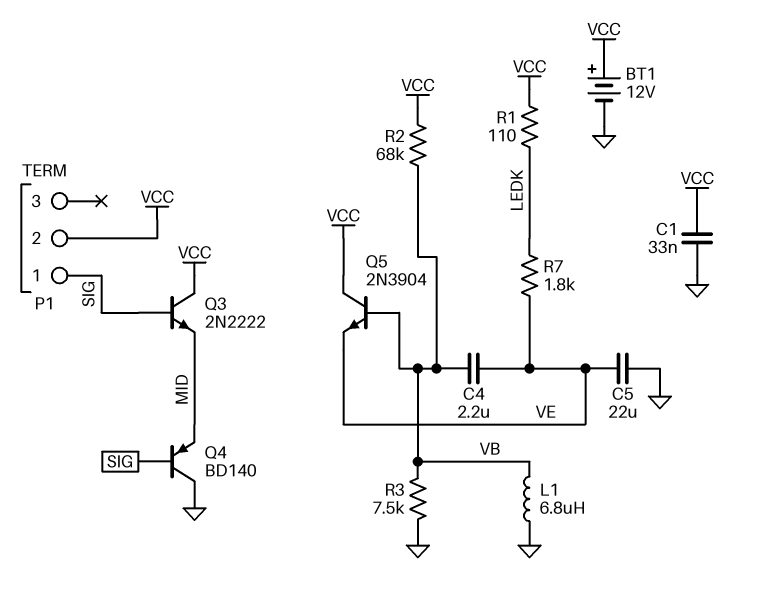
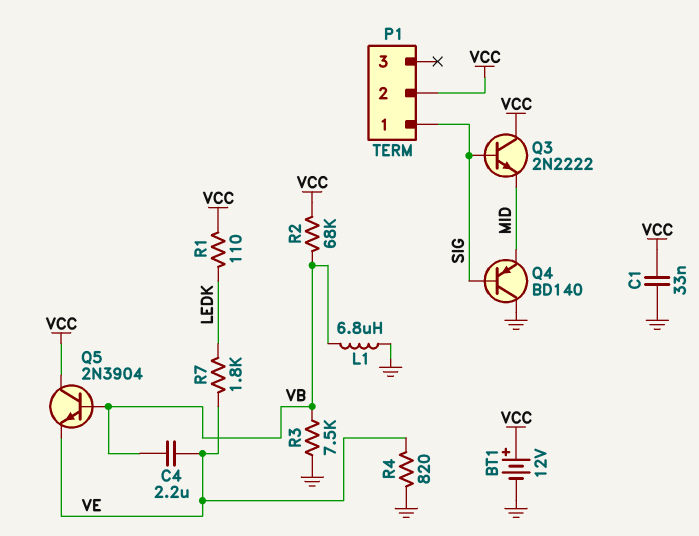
C5: 22uF (GND, VE) -> none
R4: none -> 820 (GND, VE)

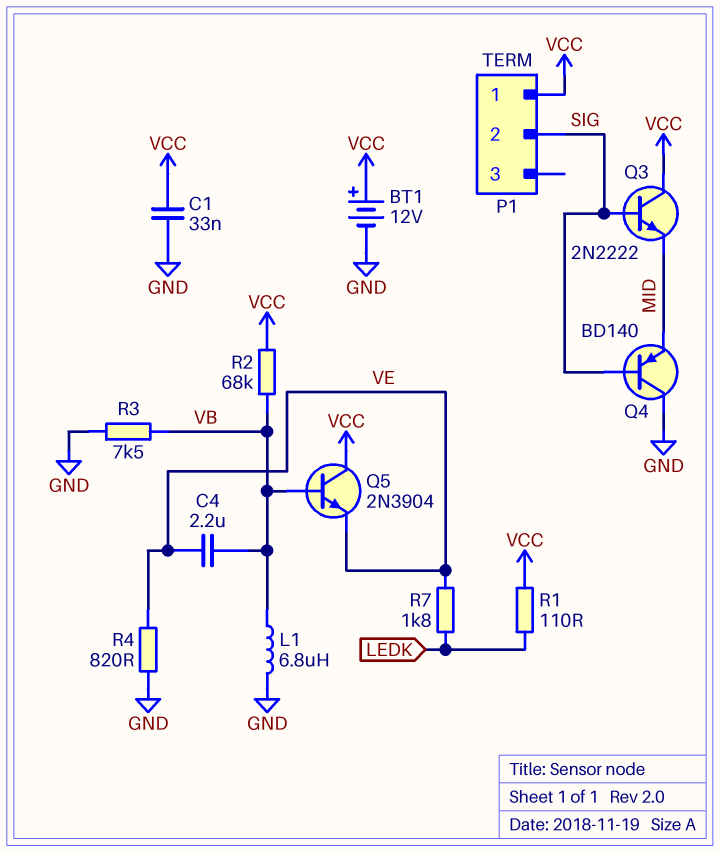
P1 pin 1: SIG -> VCC
P1 pin 2: VCC -> SIG

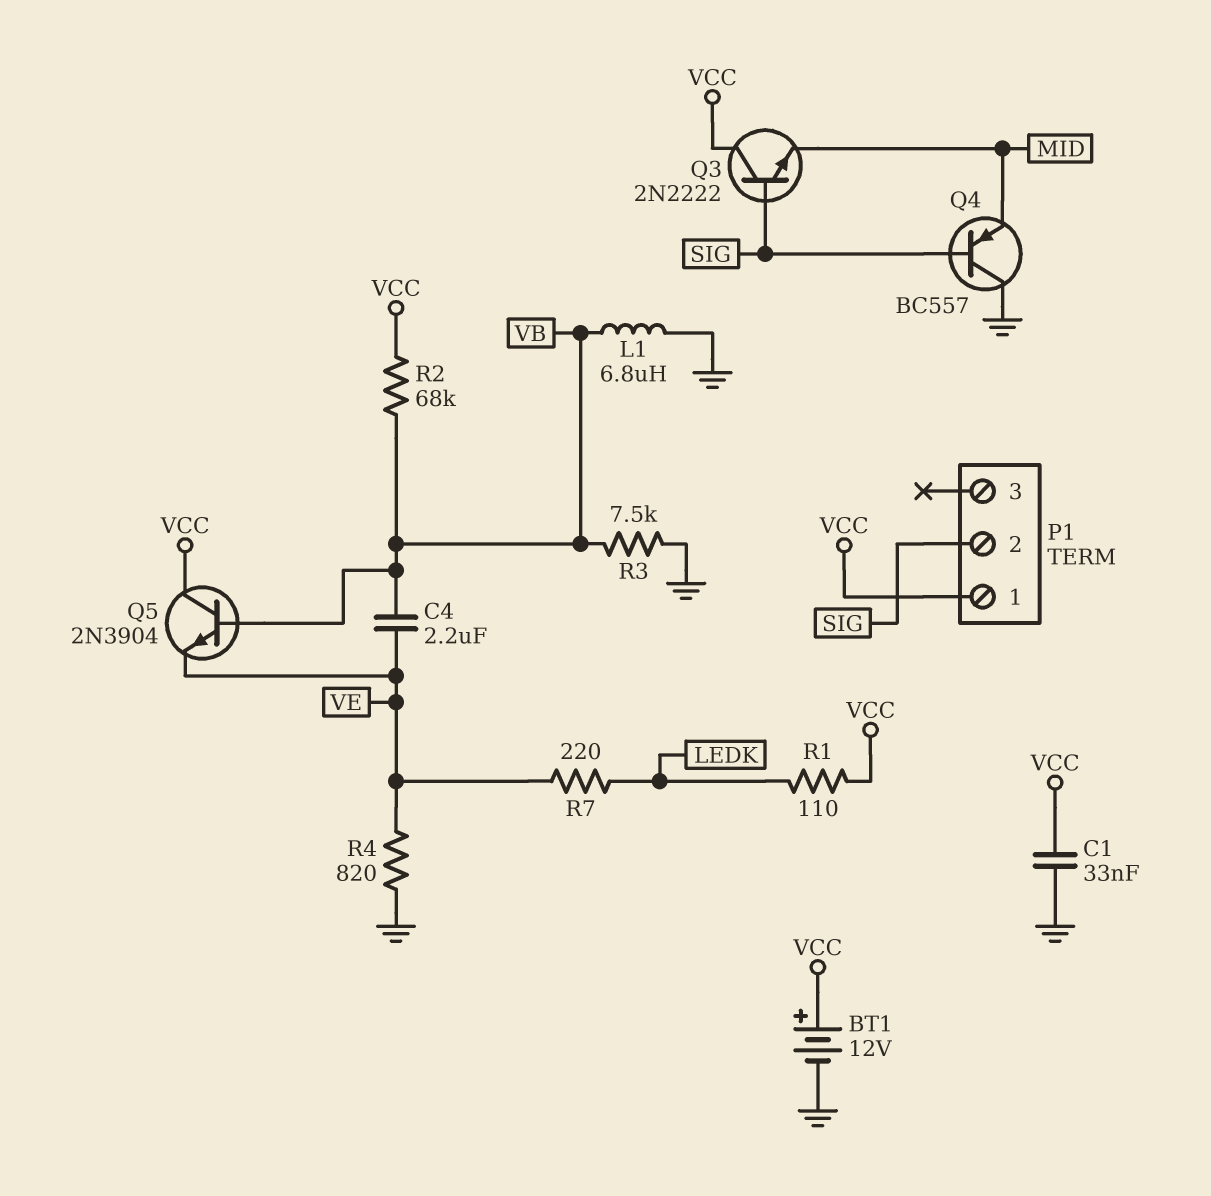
Q4: PNP BD140 (B SIG, C GND, E MID) -> PNP BC557 (B SIG, C GND, E MID)
R7: 1.8k (LEDK, VE) -> 220 (LEDK, VE)

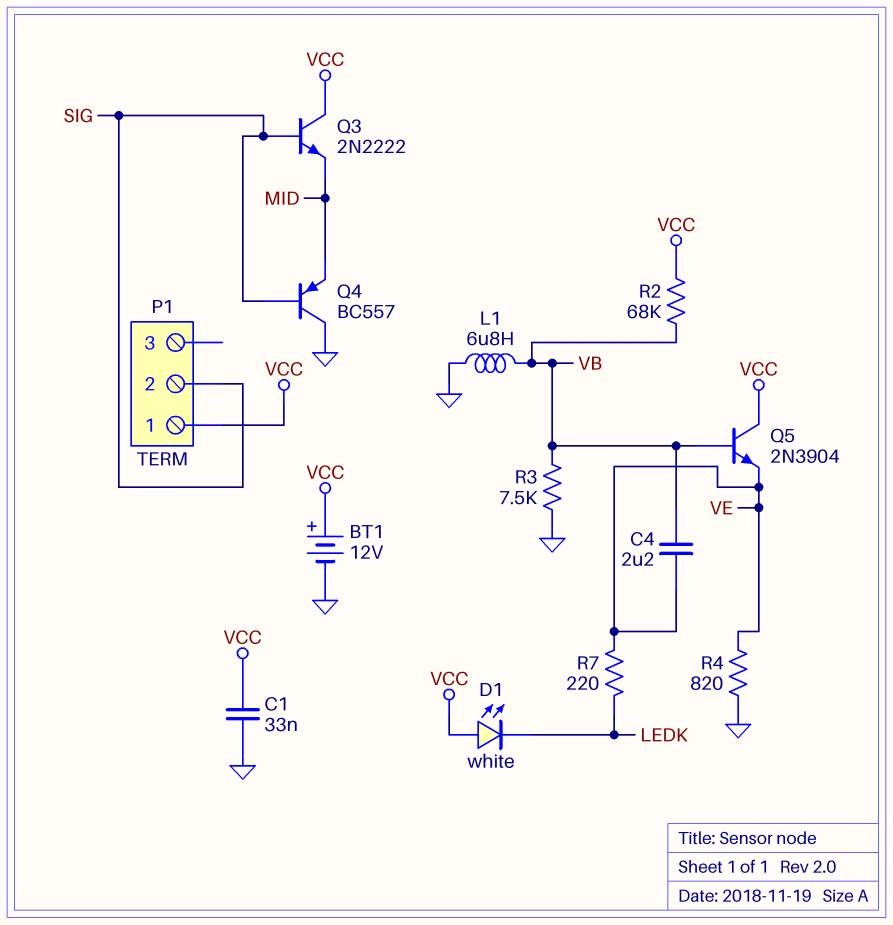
D1: none -> LED white (A VCC, K LEDK)
R1: 110 (LEDK, VCC) -> none

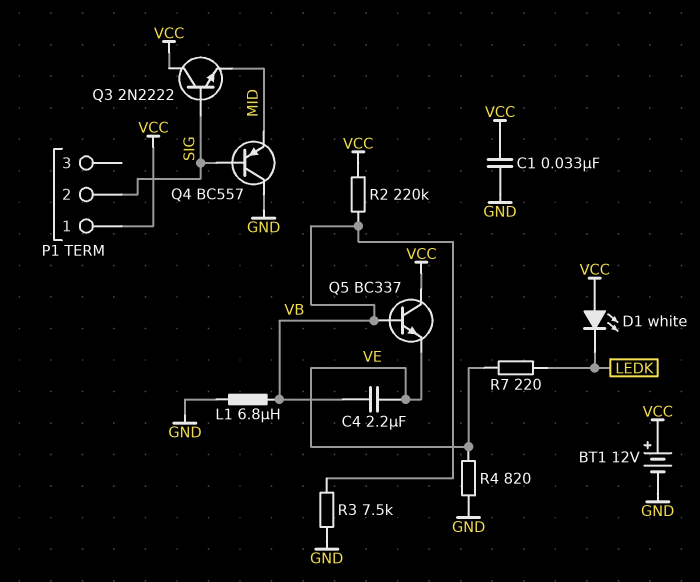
Q5: NPN 2N3904 (B VB, C VCC, E VE) -> NPN BC337 (B VB, C VCC, E VE)
R2: 68k (VB, VCC) -> 220k (VB, VCC)

